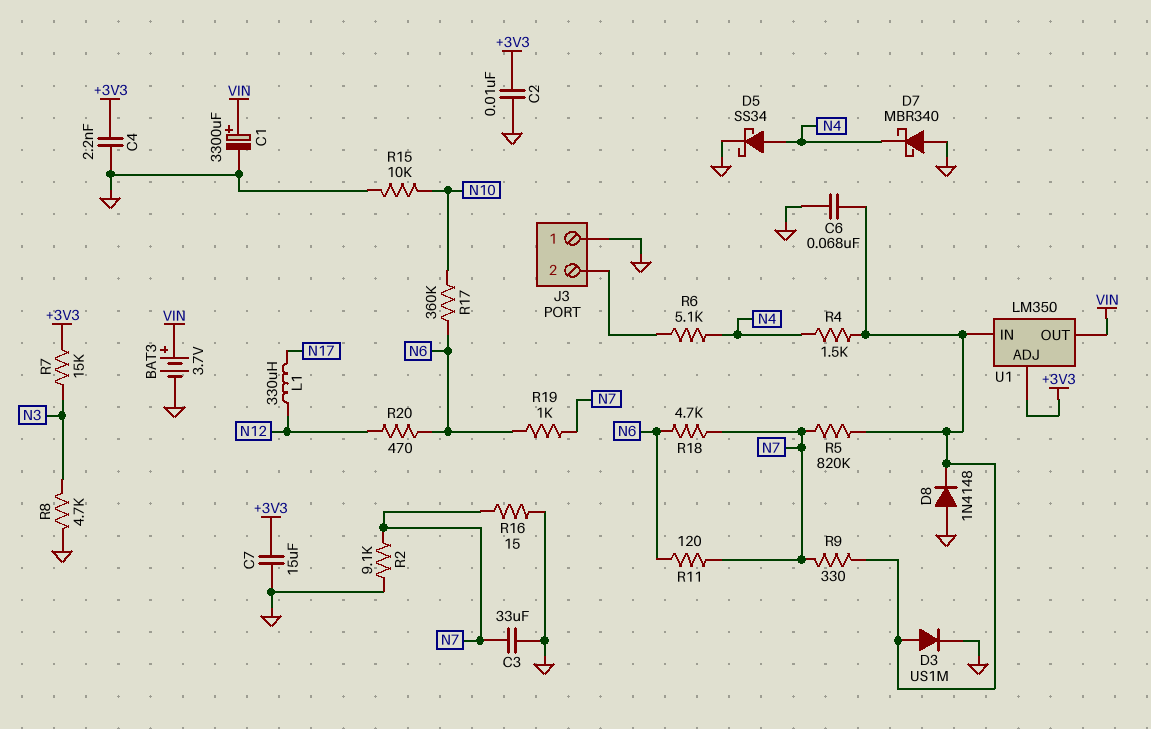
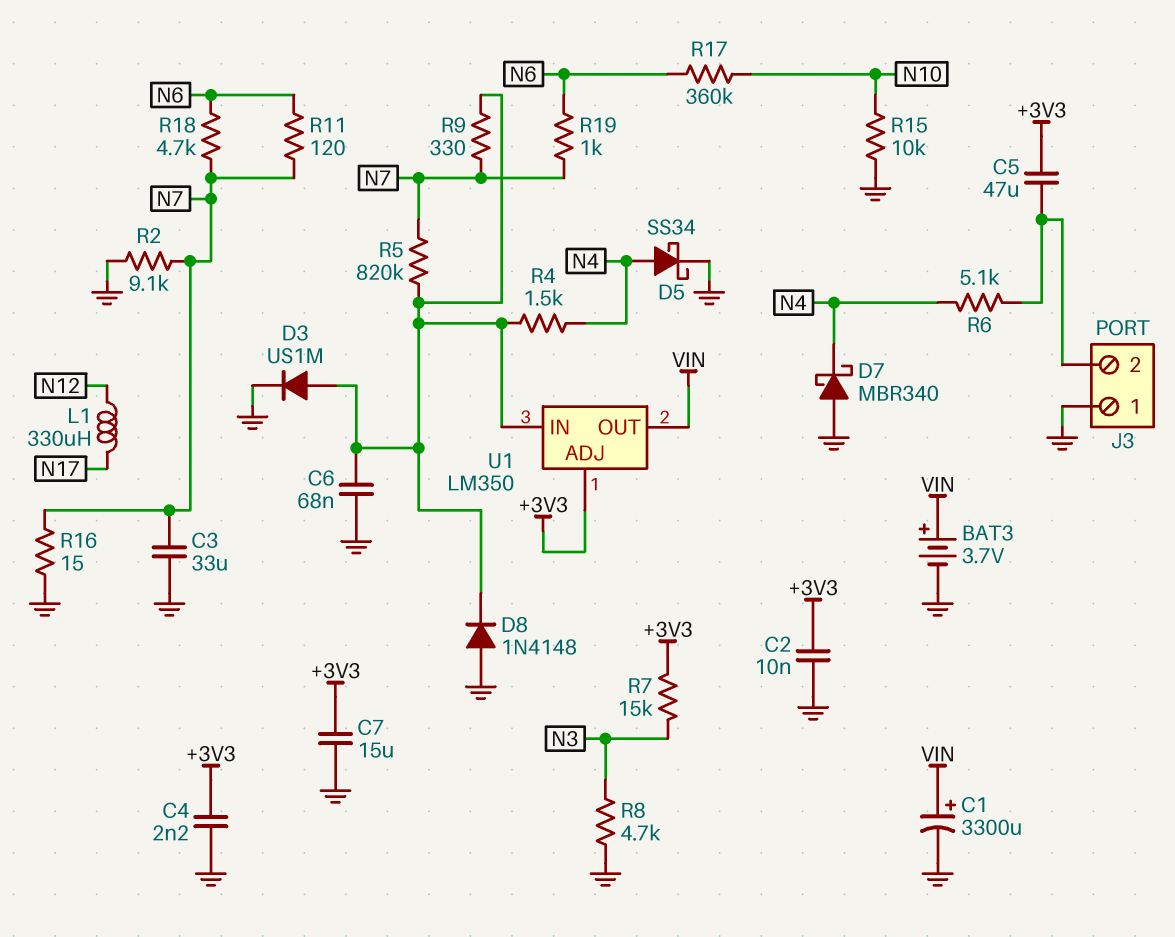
C5: none -> 47uF (+3V3, J3/2)
R20: 470 (N6, N12) -> none

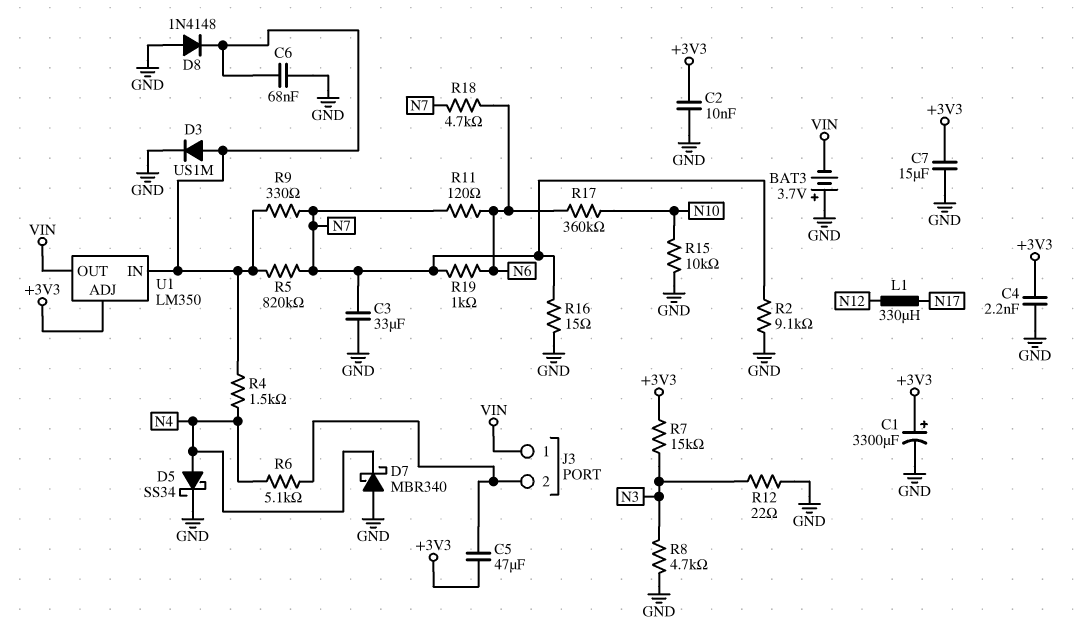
BAT3: 3.7V (plus VIN, minus GND) -> 3.7V (plus GND, minus VIN)
C1: 3300uF (plus VIN, minus GND) -> 3300uF (plus +3V3, minus GND)
J3 pin 1: GND -> VIN
R12: none -> 22 (GND, N3)

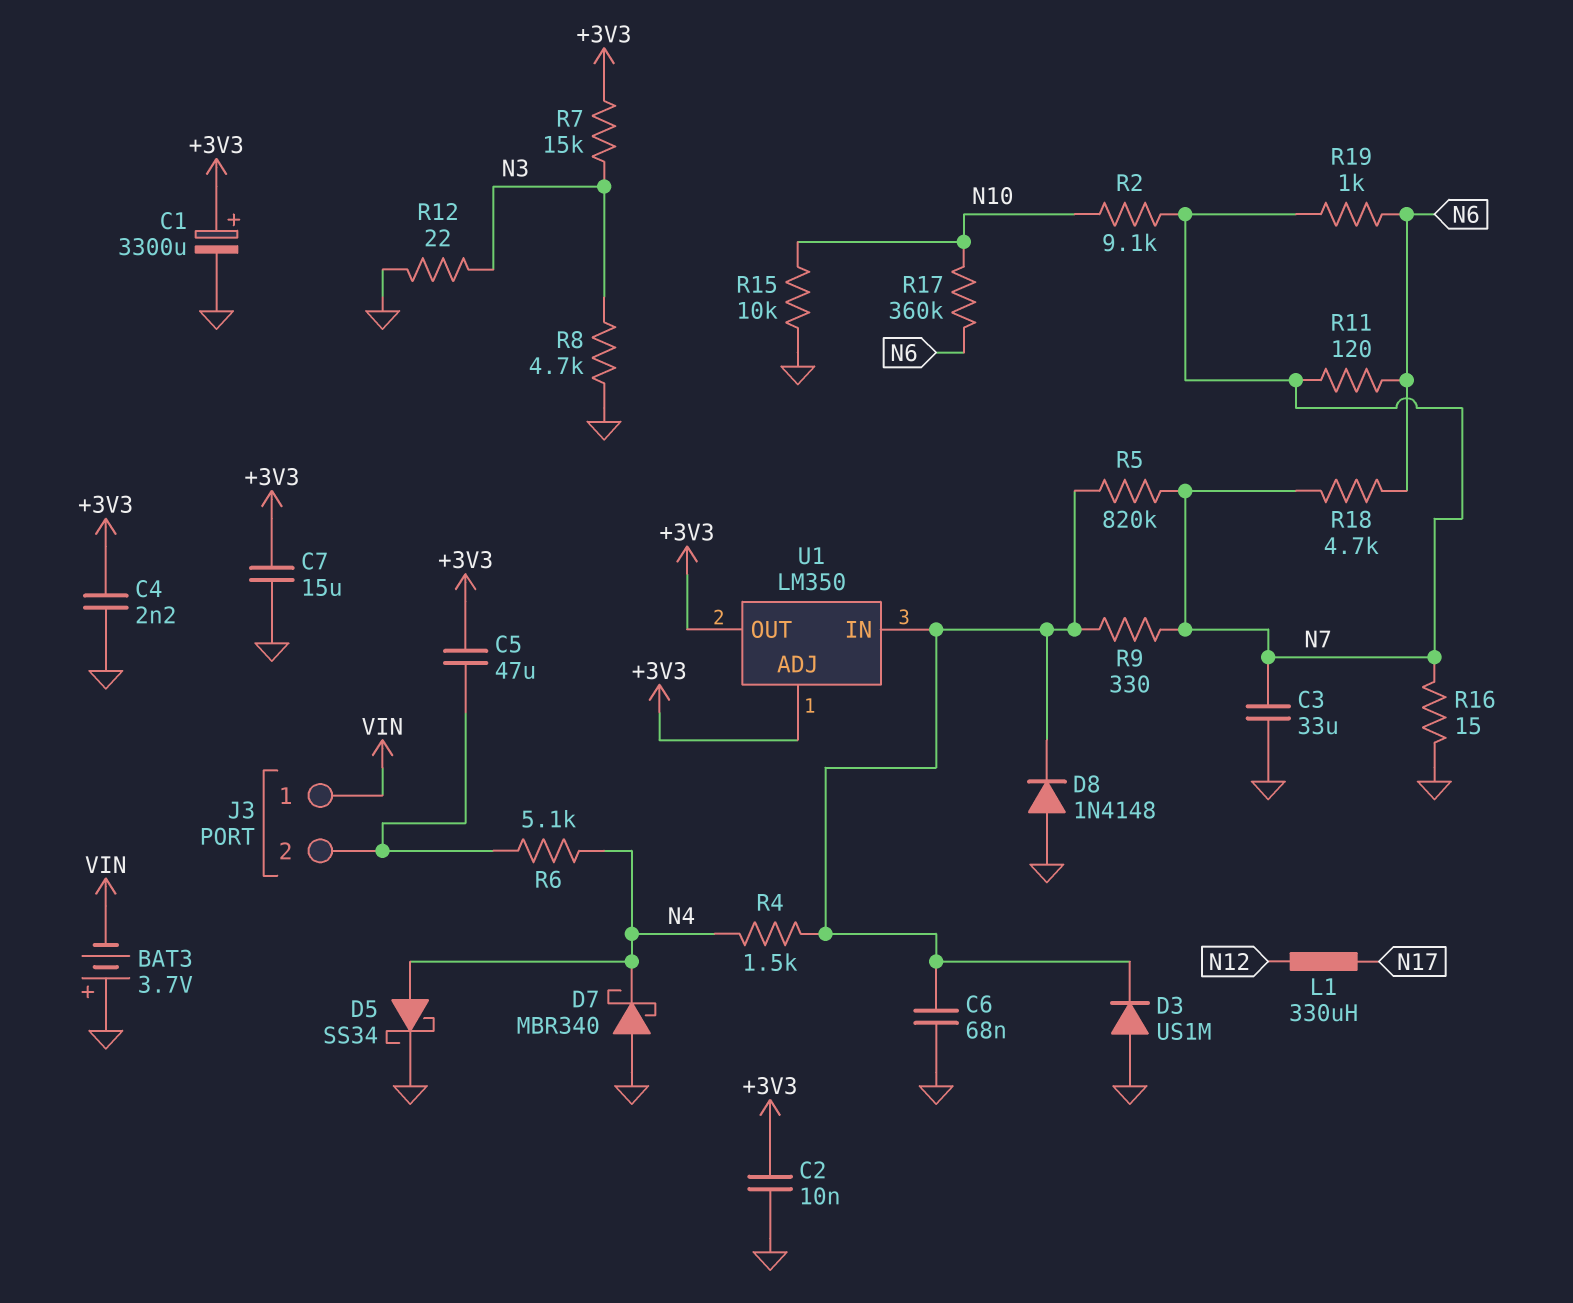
D3: diode US1M (A U1/IN, K GND) -> diode US1M (A GND, K U1/IN)
R2: 9.1k (GND, N7) -> 9.1k (N7, N10)
U1 pin OUT: VIN -> +3V3

